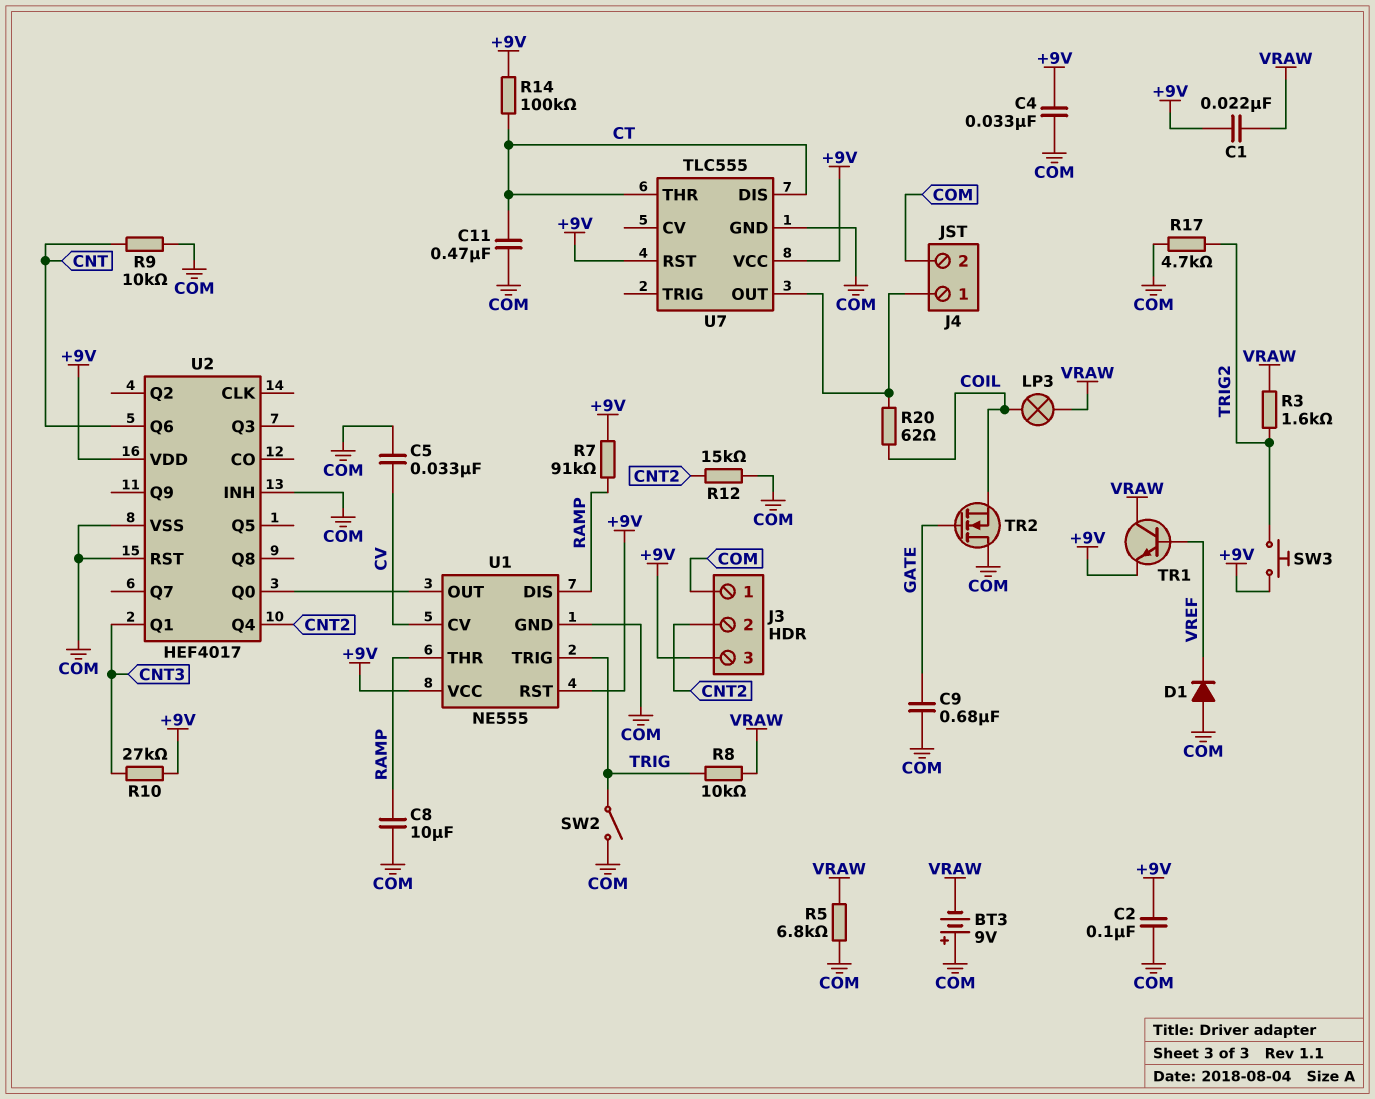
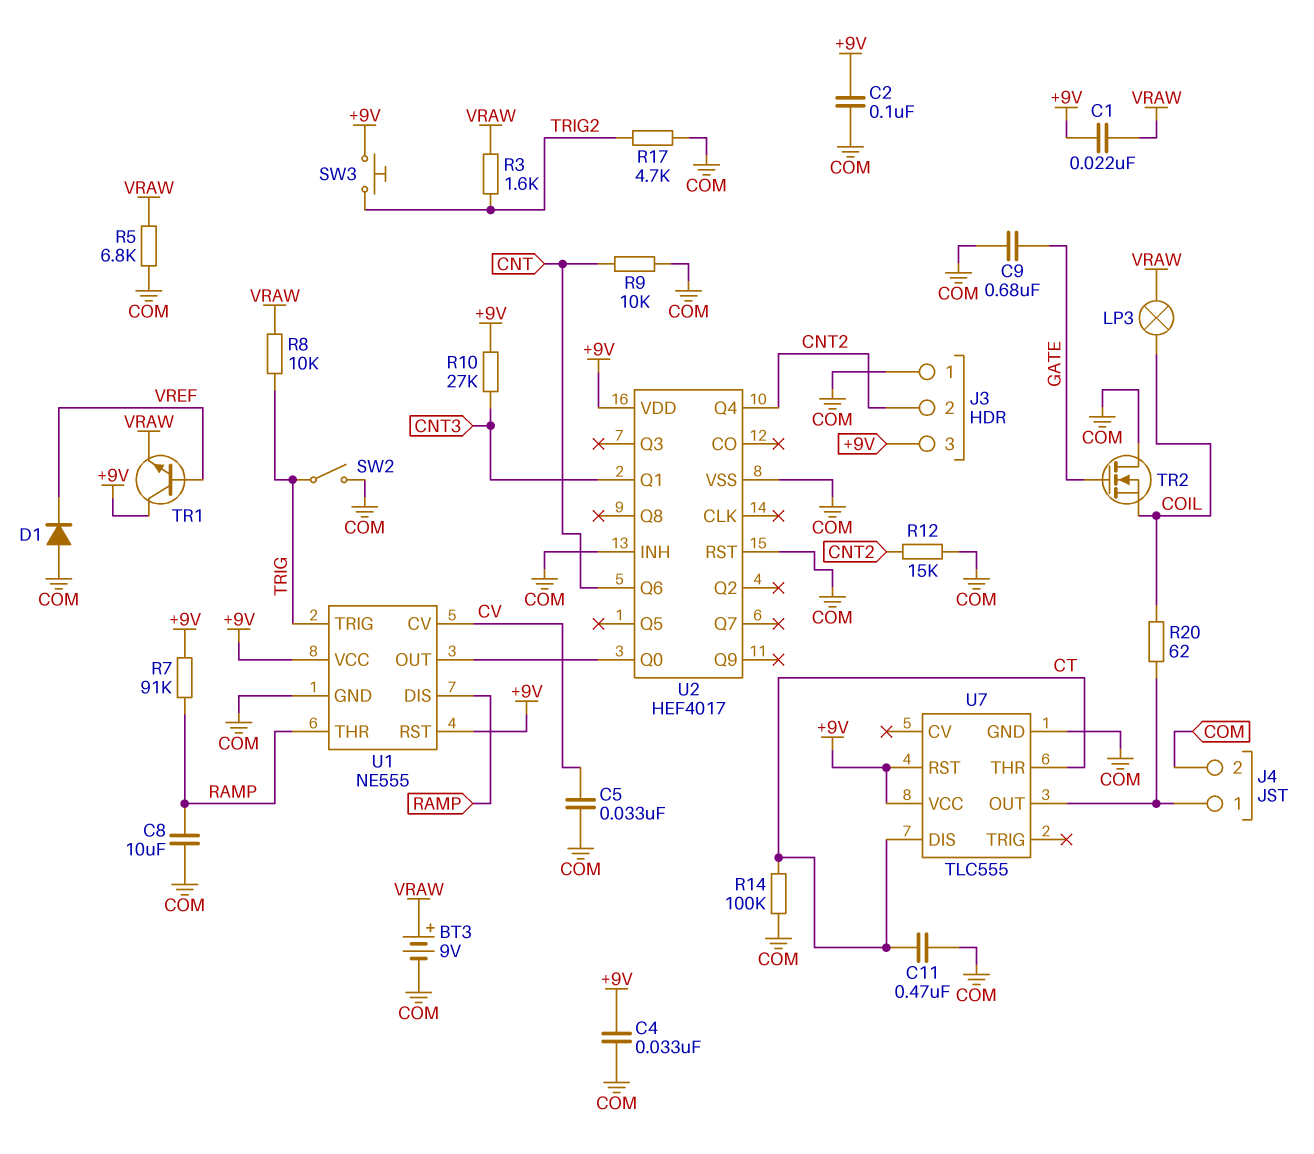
BT3: 9V (plus COM, minus VRAW) -> 9V (plus VRAW, minus COM)
R14: 100k (+9V, CT) -> 100k (COM, CT)
TR1: NPN (B VREF, C VRAW, E +9V) -> NPN (B VREF, C +9V, E VRAW)

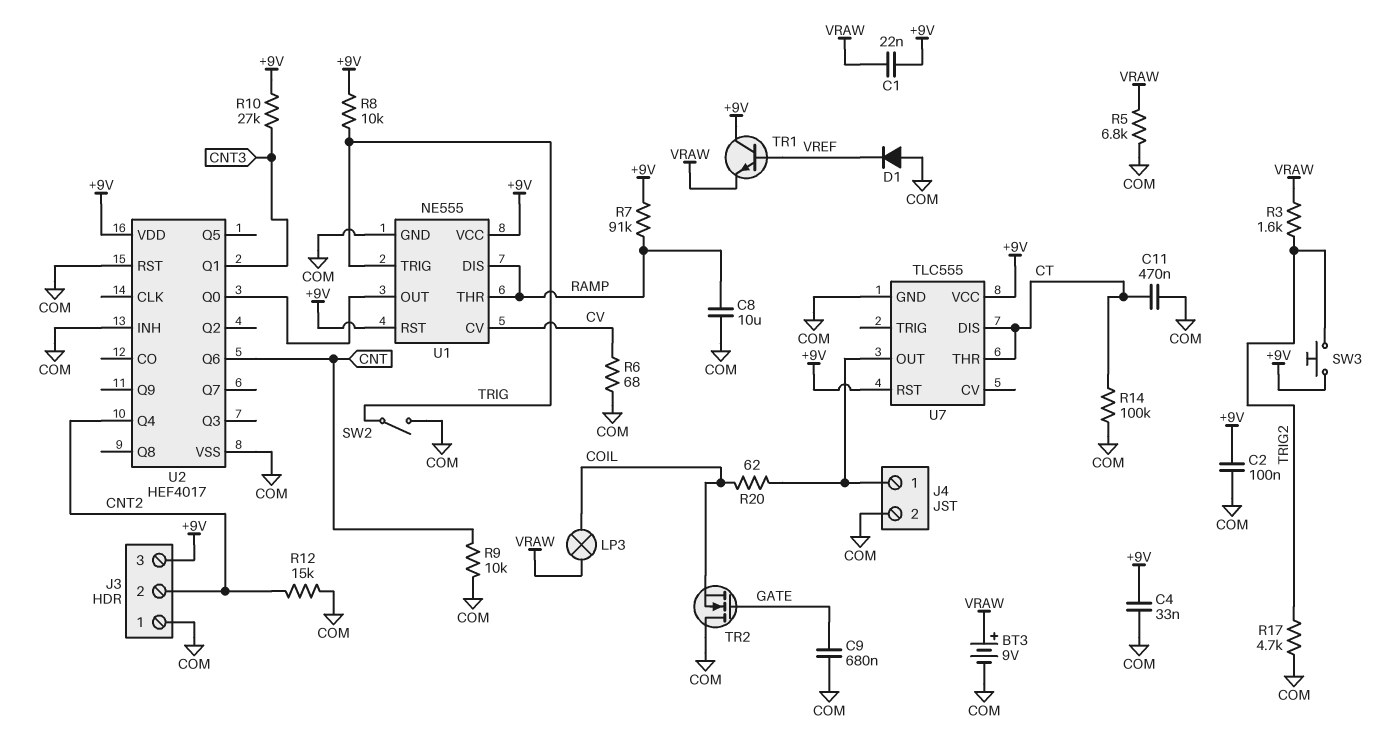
C5: 33nF (COM, CV) -> none
R6: none -> 68 (COM, CV)
R8: 10k (TRIG, VRAW) -> 10k (+9V, TRIG)

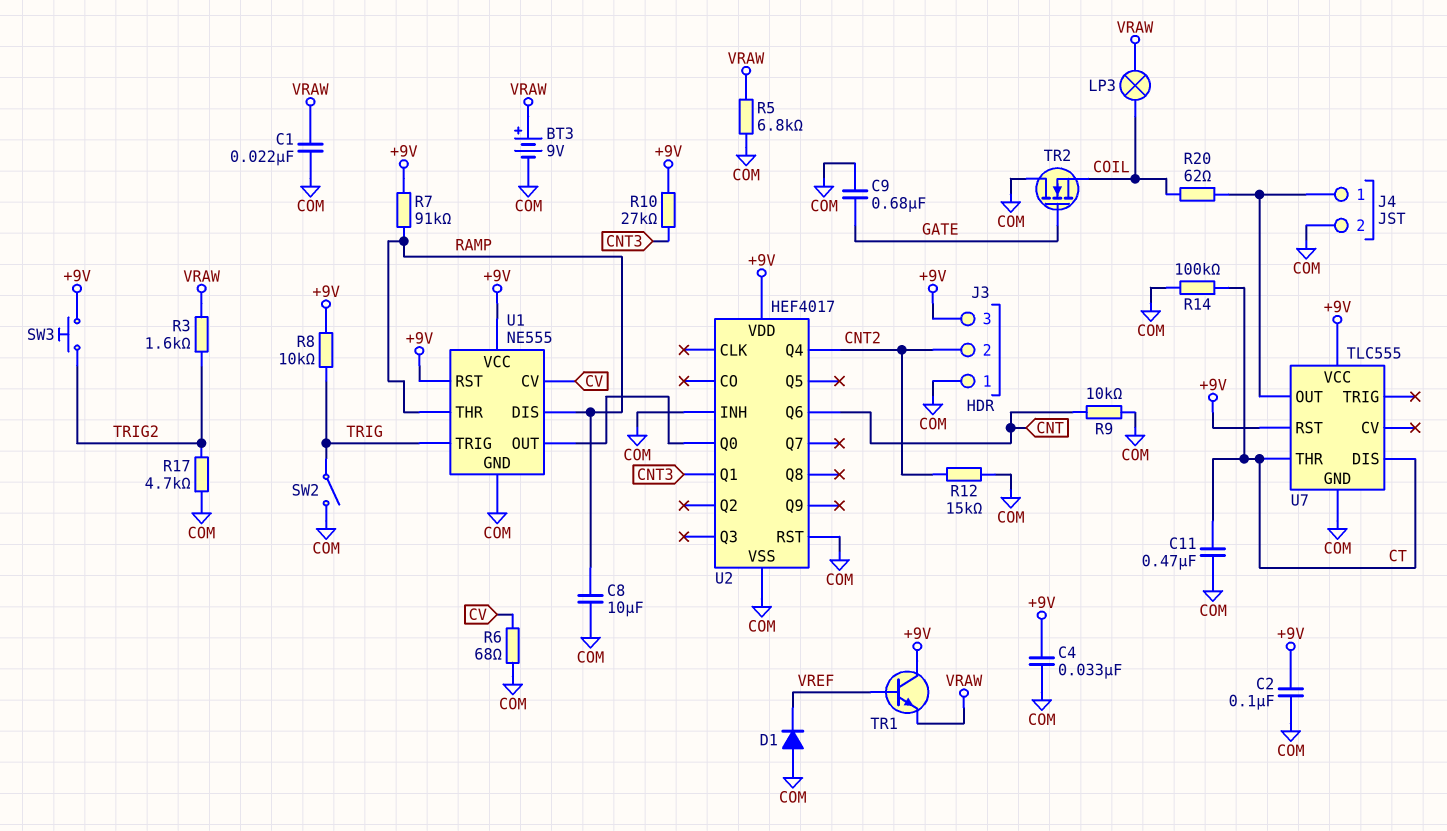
C1: 22nF (+9V, VRAW) -> 22nF (COM, VRAW)

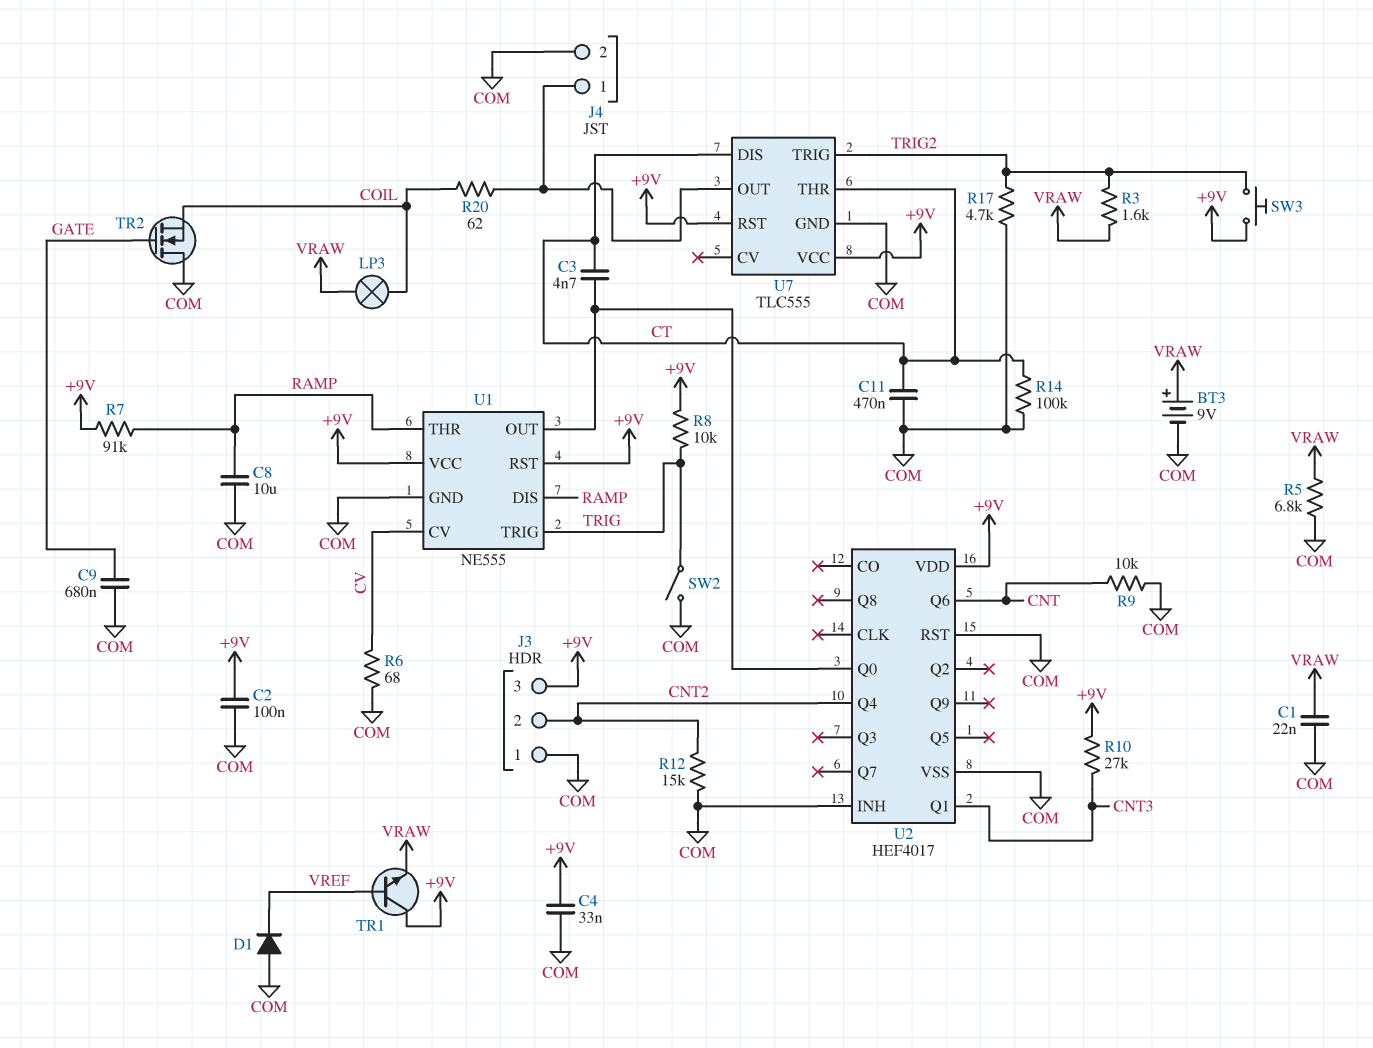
C3: none -> 4.7nF (CT, U1/OUT)
U7 pin TRIG: none -> TRIG2

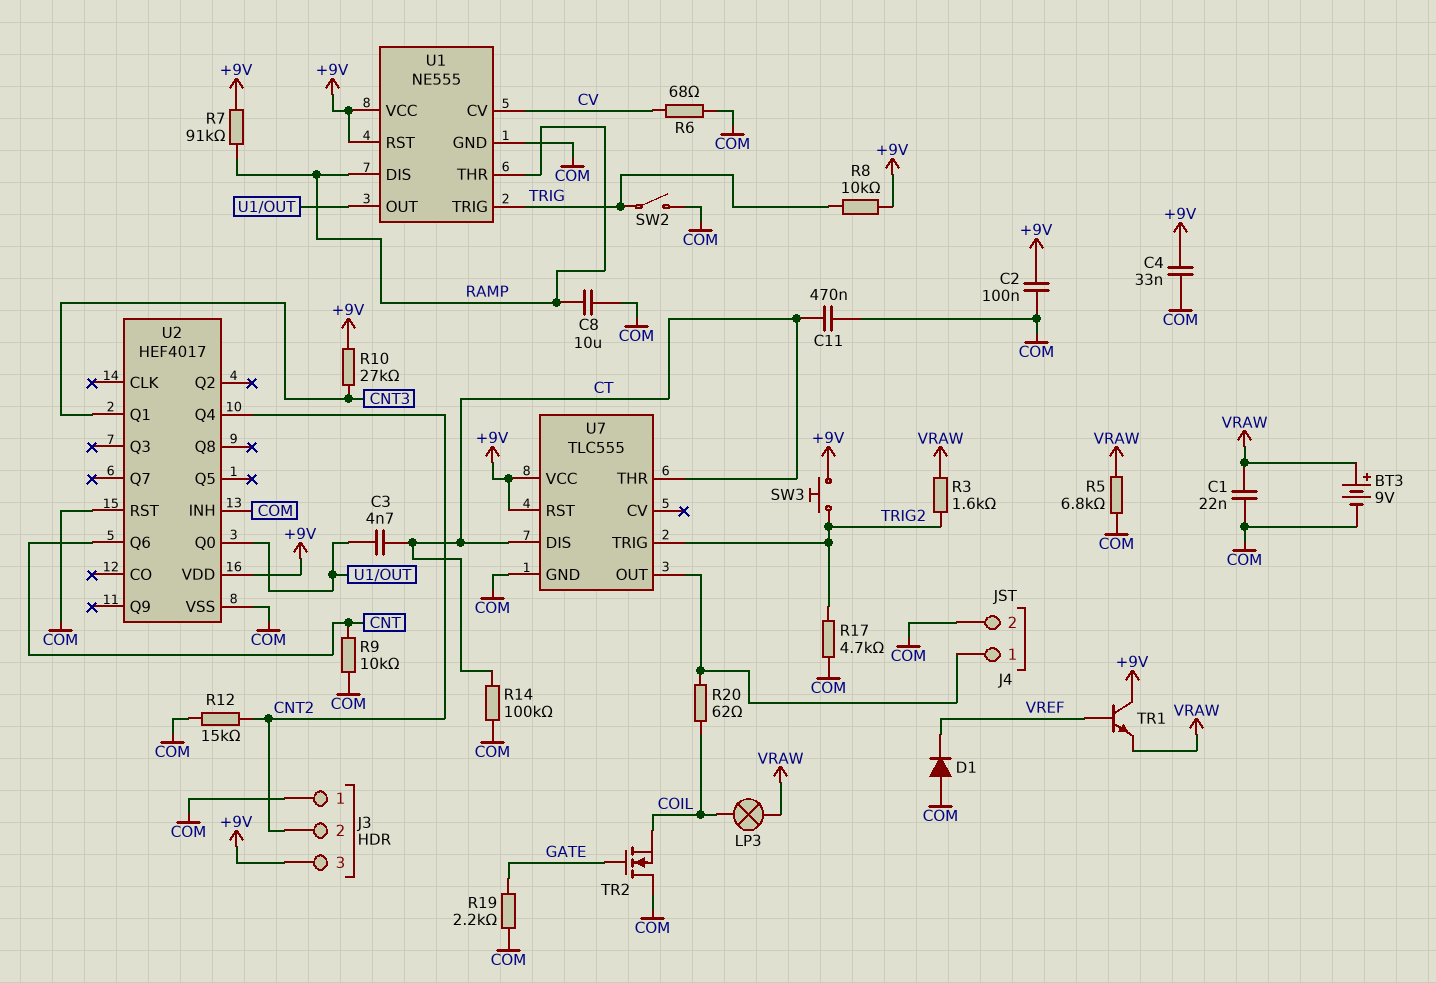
C9: 680nF (COM, GATE) -> none
R19: none -> 2.2k (COM, GATE)

